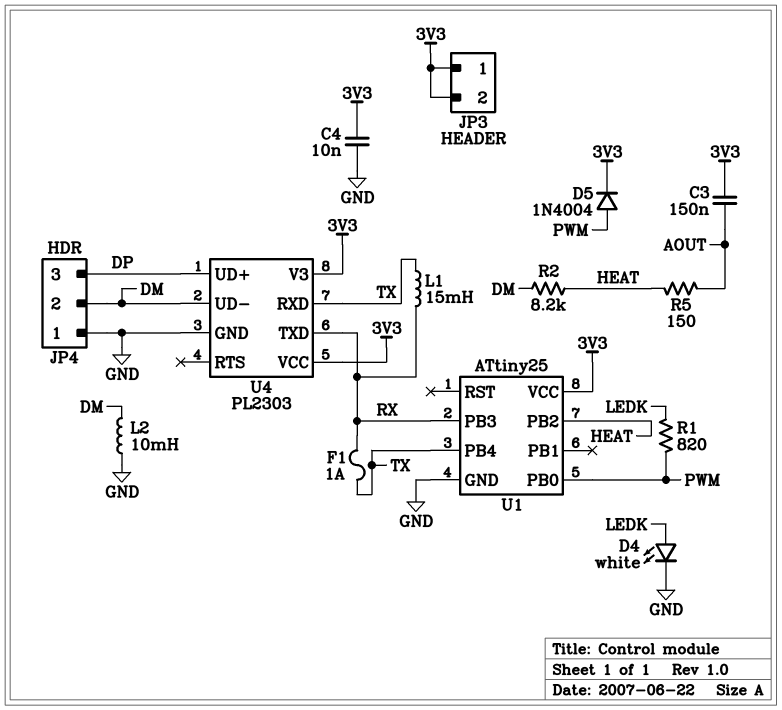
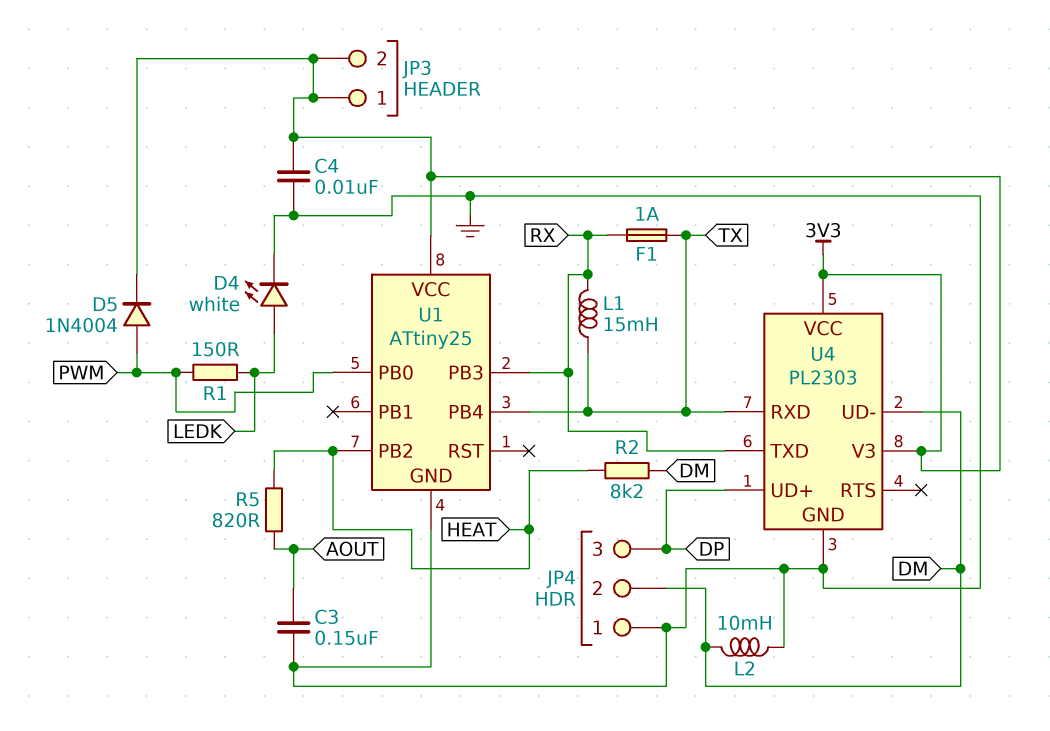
C3: 150nF (3V3, AOUT) -> 150nF (AOUT, GND)
R1: 820 (LEDK, PWM) -> 150 (LEDK, PWM)
R5: 150 (AOUT, HEAT) -> 820 (AOUT, HEAT)

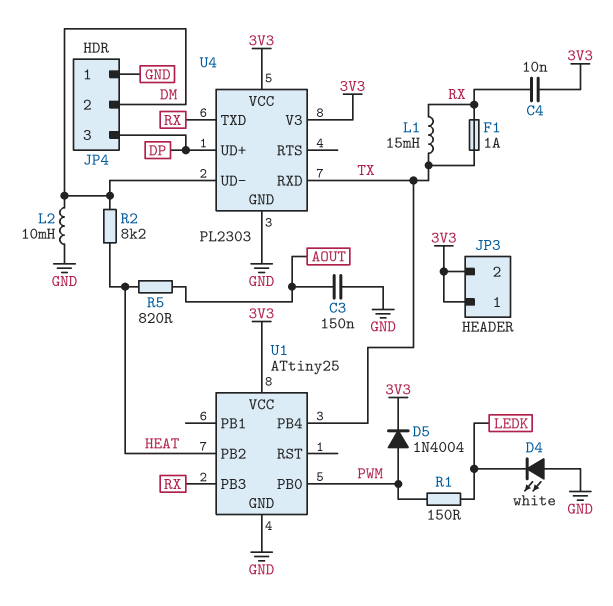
C4: 10nF (3V3, GND) -> 10nF (3V3, RX)
D4: LED white (A LEDK, K GND) -> LED white (A GND, K LEDK)

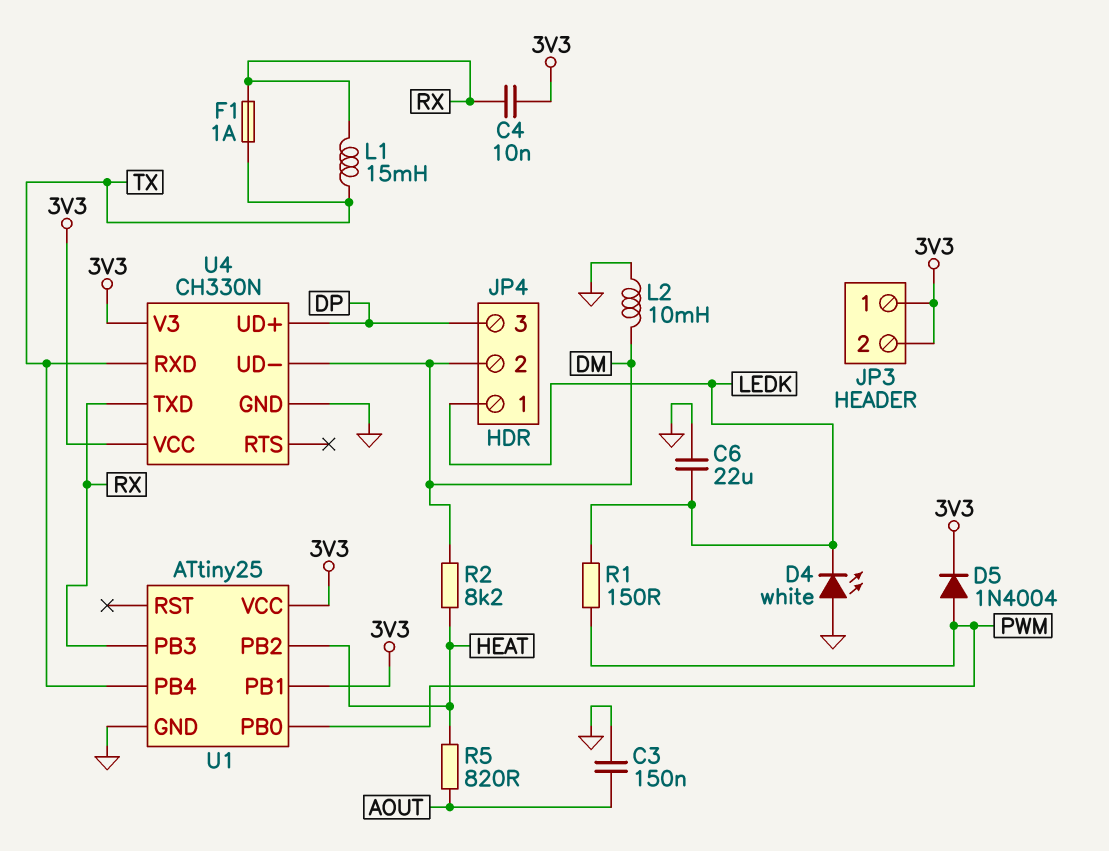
C6: none -> 22uF (GND, LEDK)
JP4 pin 1: GND -> LEDK
U1 pin PB1: none -> 3V3
U4: PL2303 -> CH330N

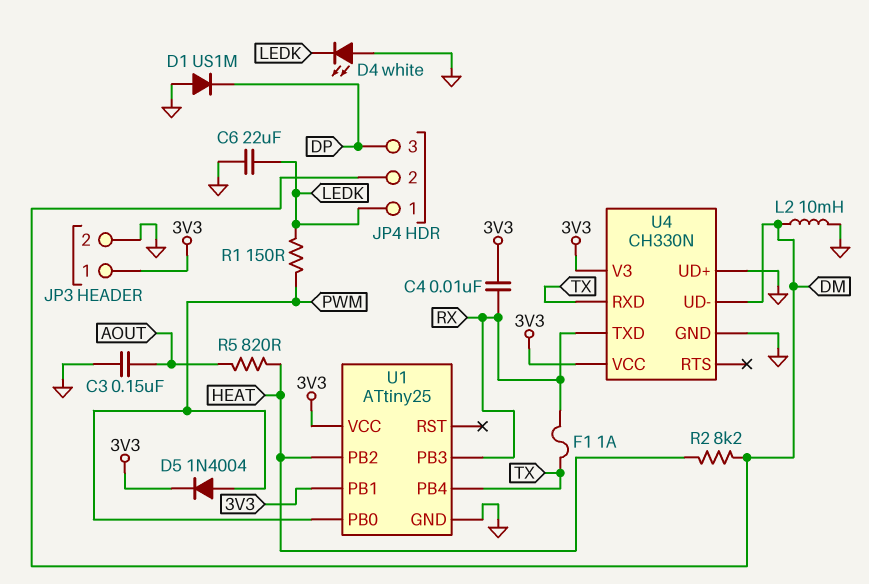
D1: none -> diode US1M (A GND, K DP)
JP3 pin 2: 3V3 -> GND
L1: 15mH (RX, TX) -> none
U4 pin UD+: DP -> GND

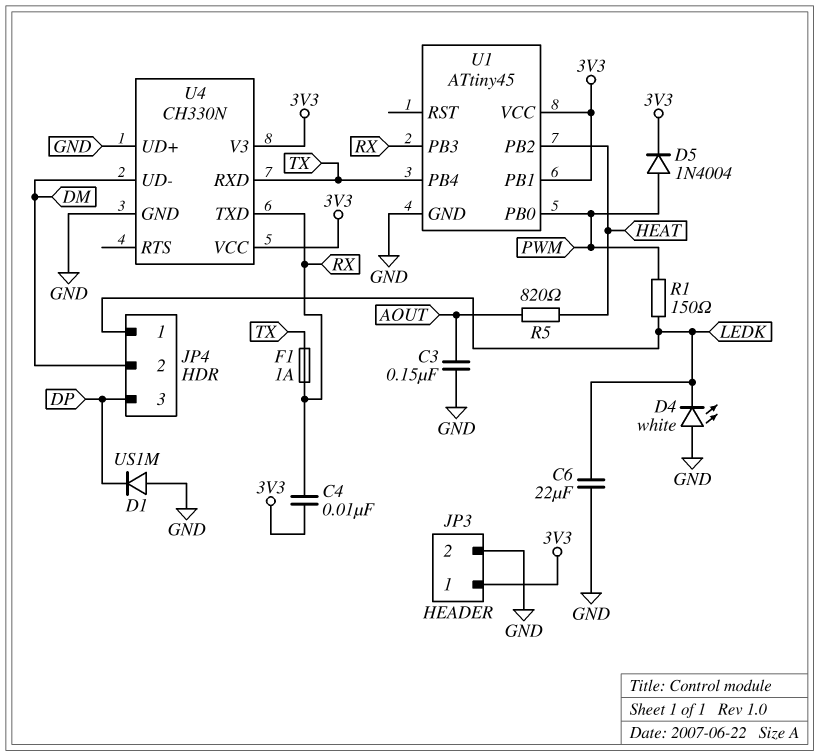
L2: 10mH (DM, GND) -> none
R2: 8.2k (DM, HEAT) -> none
U1: ATtiny25 -> ATtiny45

